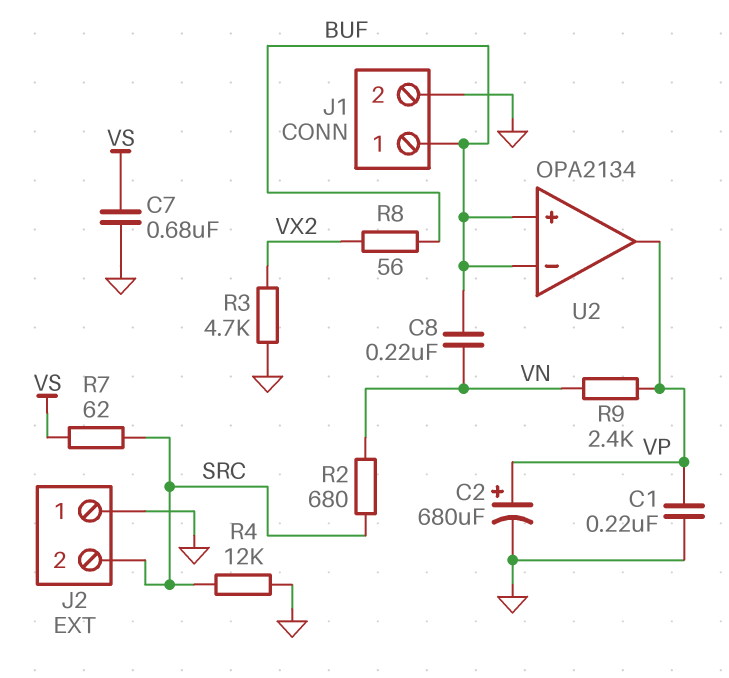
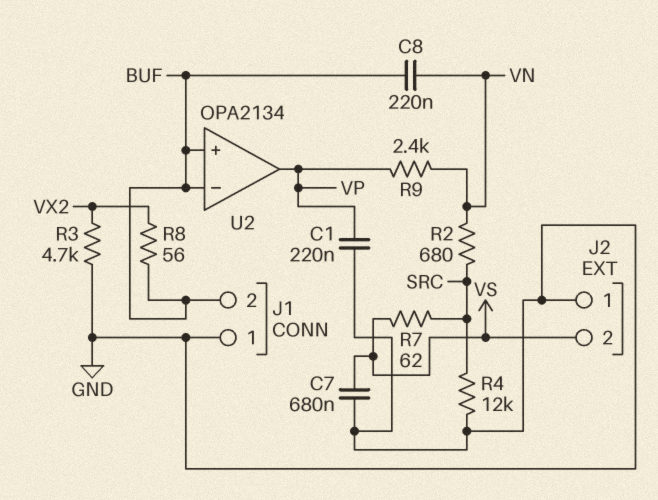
C2: 680uF (plus VP, minus GND) -> none
J1 pin 1: BUF -> GND
J1 pin 2: GND -> BUF
J2 pin 2: SRC -> VS

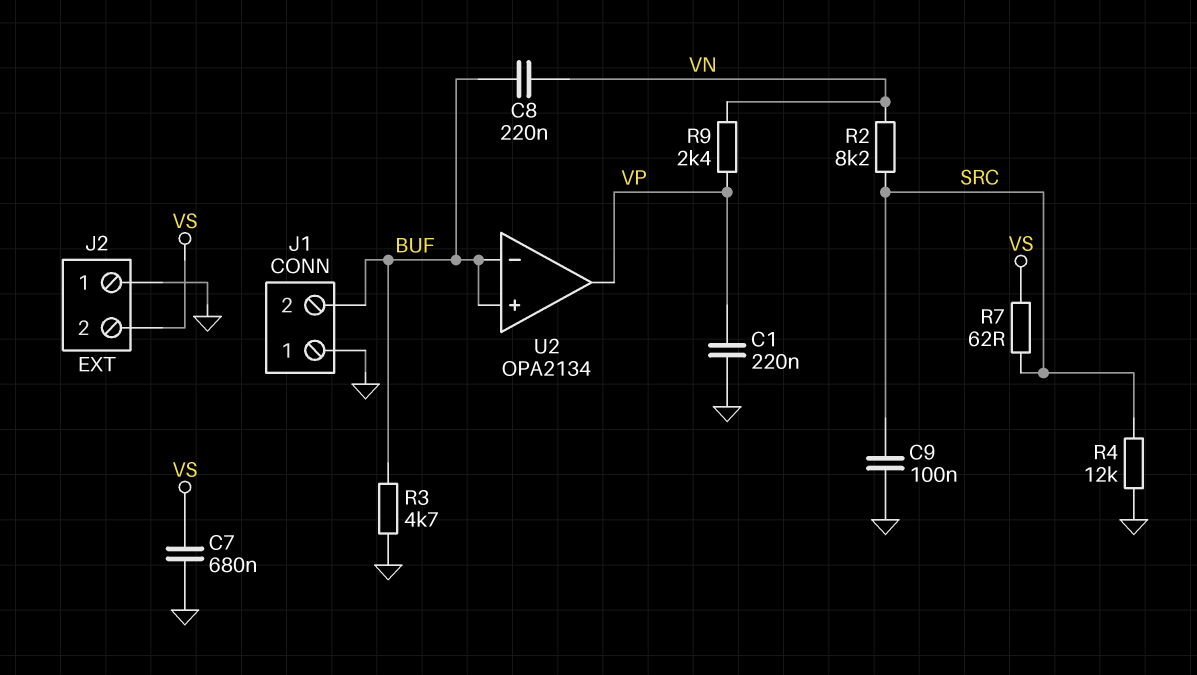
C9: none -> 100nF (GND, SRC)
R2: 680 (SRC, VN) -> 8.2k (SRC, VN)
R3: 4.7k (GND, VX2) -> 4.7k (BUF, GND)
R8: 56 (BUF, VX2) -> none

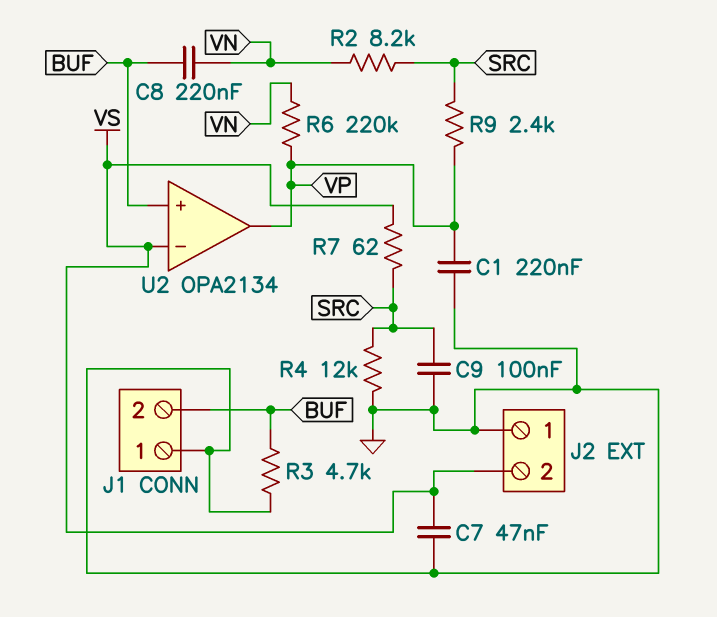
C7: 680nF (GND, VS) -> 47nF (GND, VS)
R6: none -> 220k (VN, VP)
R9: 2.4k (VN, VP) -> 2.4k (SRC, VP)
U2 pin in-: BUF -> VS

